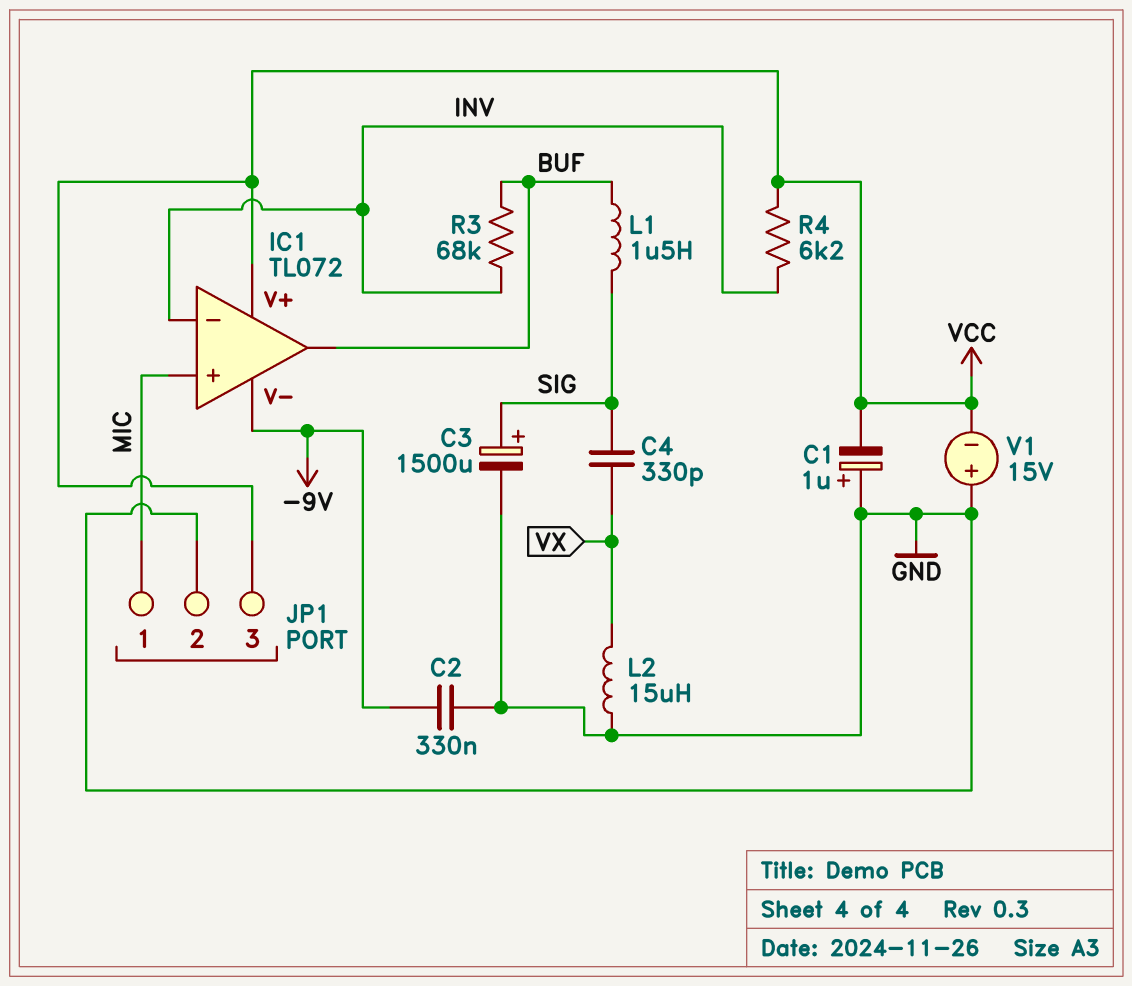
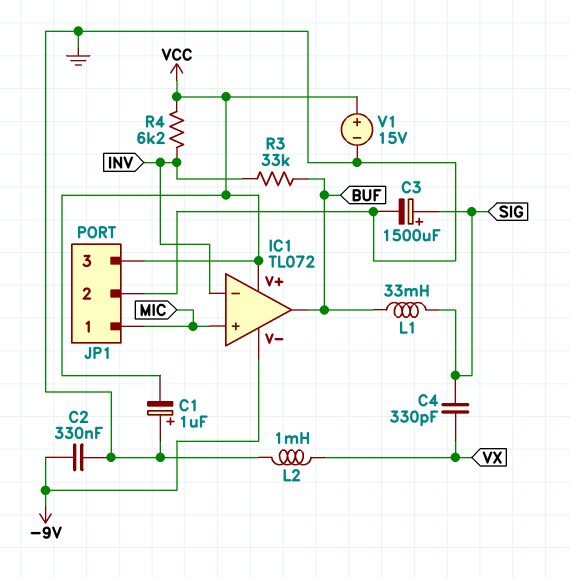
L1: 1.5uH (BUF, SIG) -> 33mH (BUF, SIG)
L2: 15uH (GND, VX) -> 1mH (GND, VX)
R3: 68k (BUF, INV) -> 33k (BUF, INV)
V1: 15V (plus GND, minus VCC) -> 15V (plus VCC, minus GND)

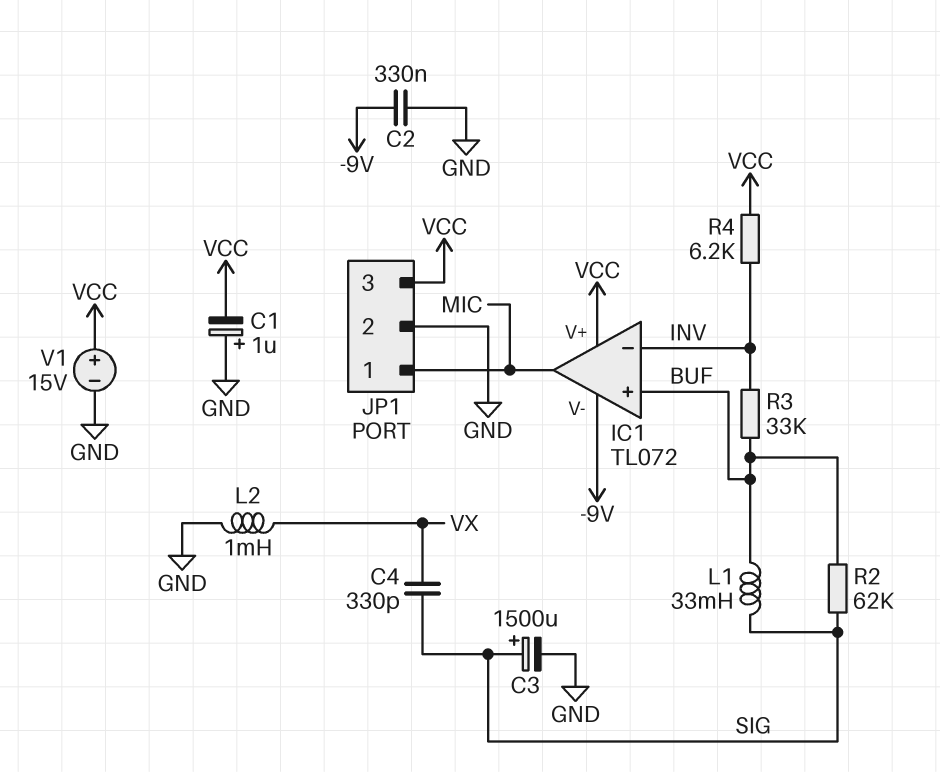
IC1 pin in+: MIC -> BUF
IC1 pin out: BUF -> MIC
R2: none -> 62k (BUF, SIG)

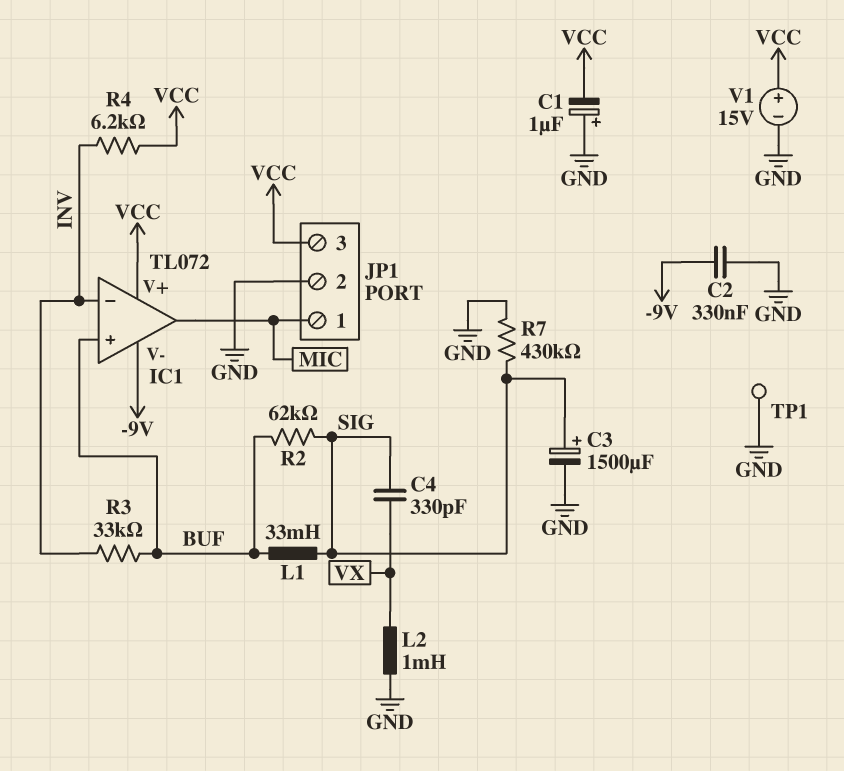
R7: none -> 430k (GND, SIG)
TP1: none -> test point (GND)

